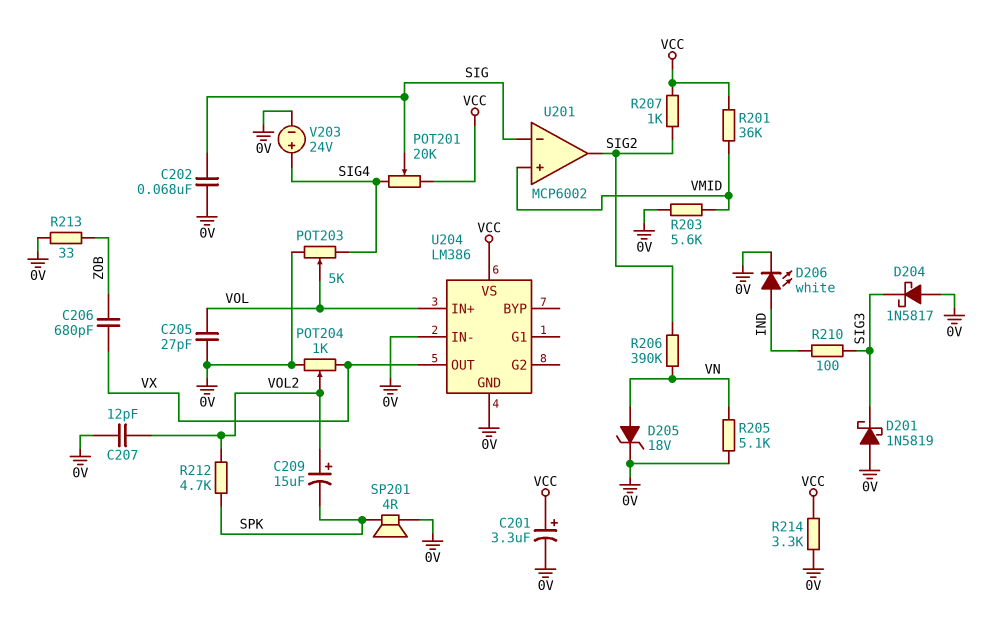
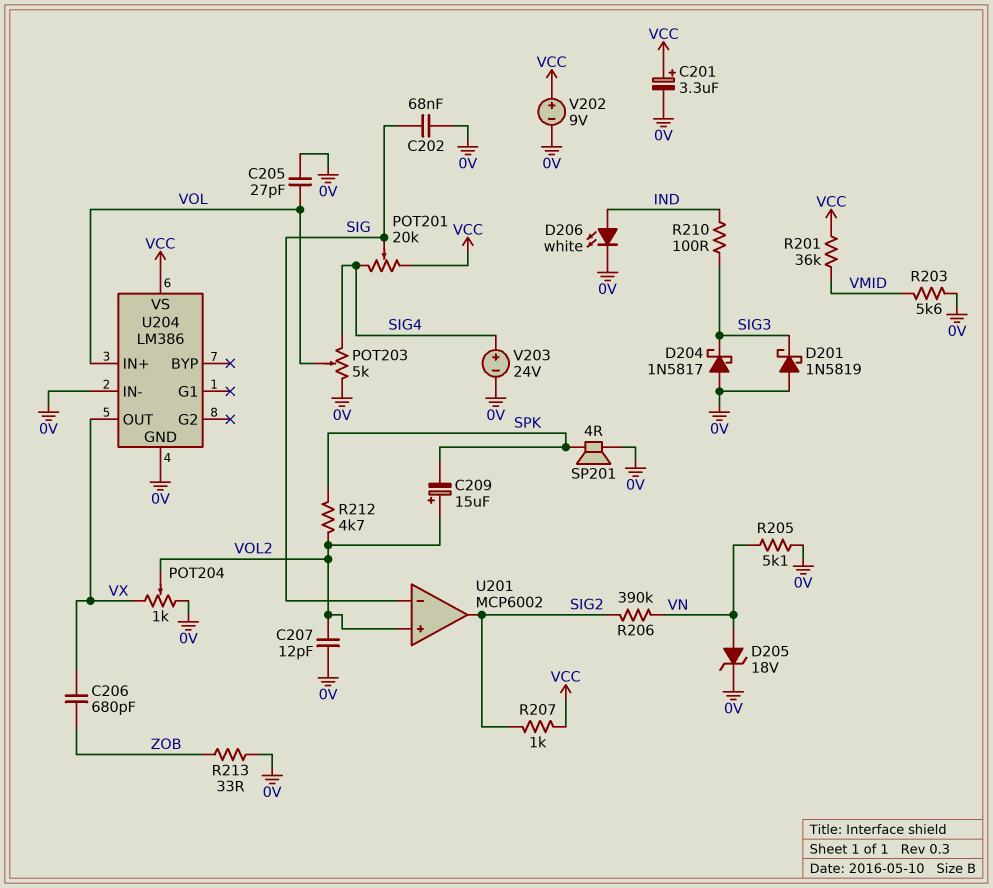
R214: 3.3k (0V, VCC) -> none
U201 pin in+: VMID -> VOL2
V202: none -> 9V (plus VCC, minus 0V)

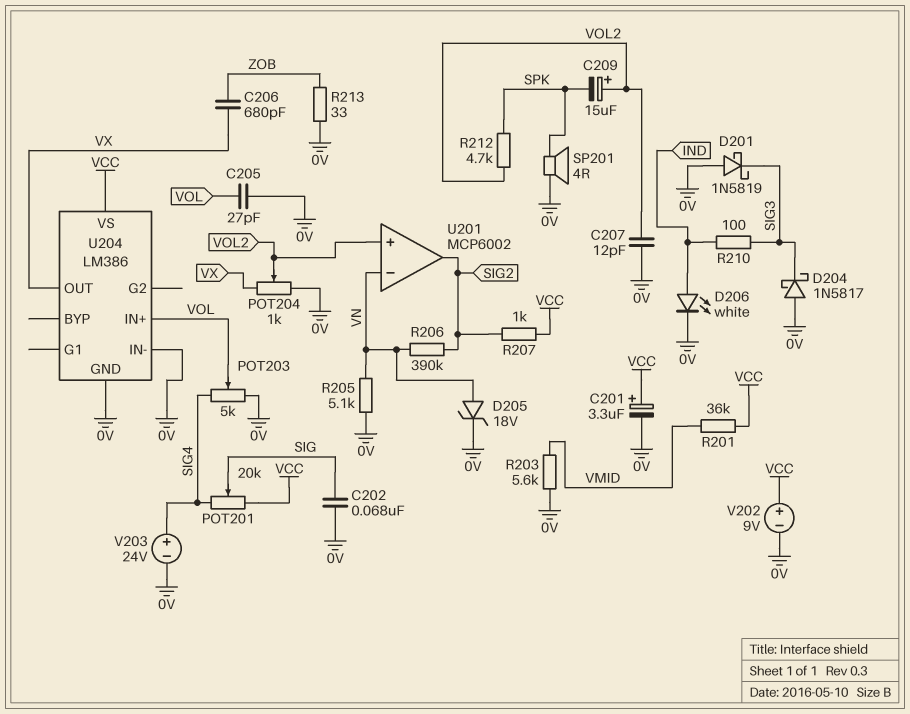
U201 pin in-: SIG -> VN

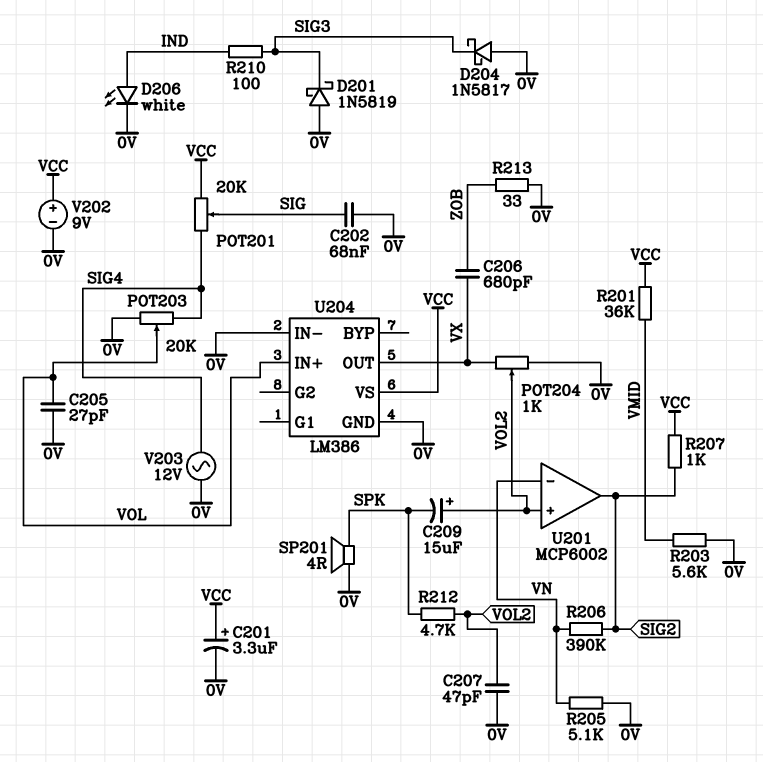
C207: 12pF (0V, VOL2) -> 47pF (0V, VOL2)
D205: zener 18V (A VN, K 0V) -> none
POT203: 5k (0V, SIG4, wiper VOL) -> 20k (0V, SIG4, wiper VOL)
V203: 24V (plus SIG4, minus 0V) -> AC 12V (0V, SIG4)

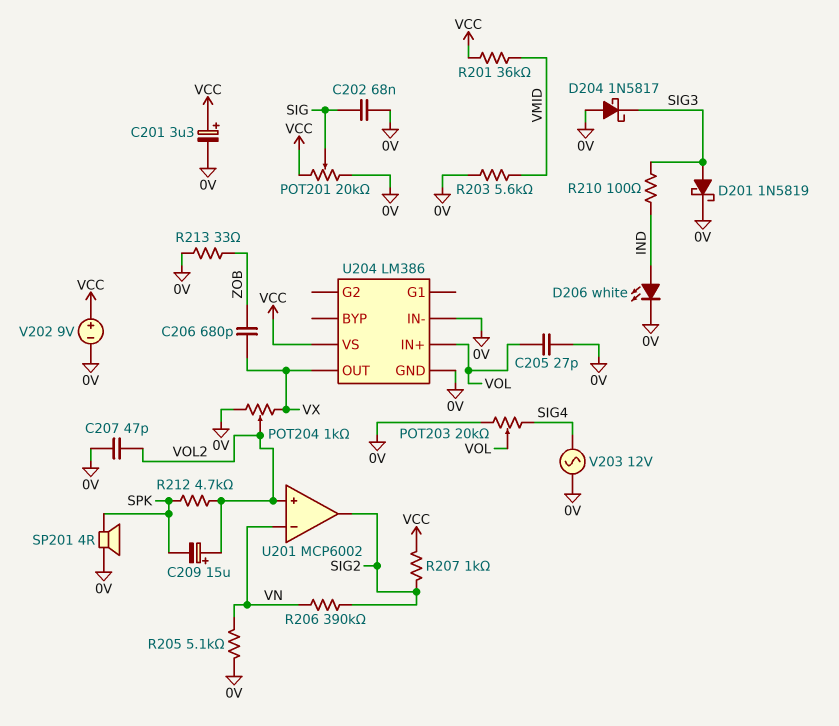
D201: schottky 1N5819 (A 0V, K SIG3) -> schottky 1N5819 (A SIG3, K 0V)
POT201: 20k (SIG4, VCC, wiper SIG) -> 20k (0V, VCC, wiper SIG)

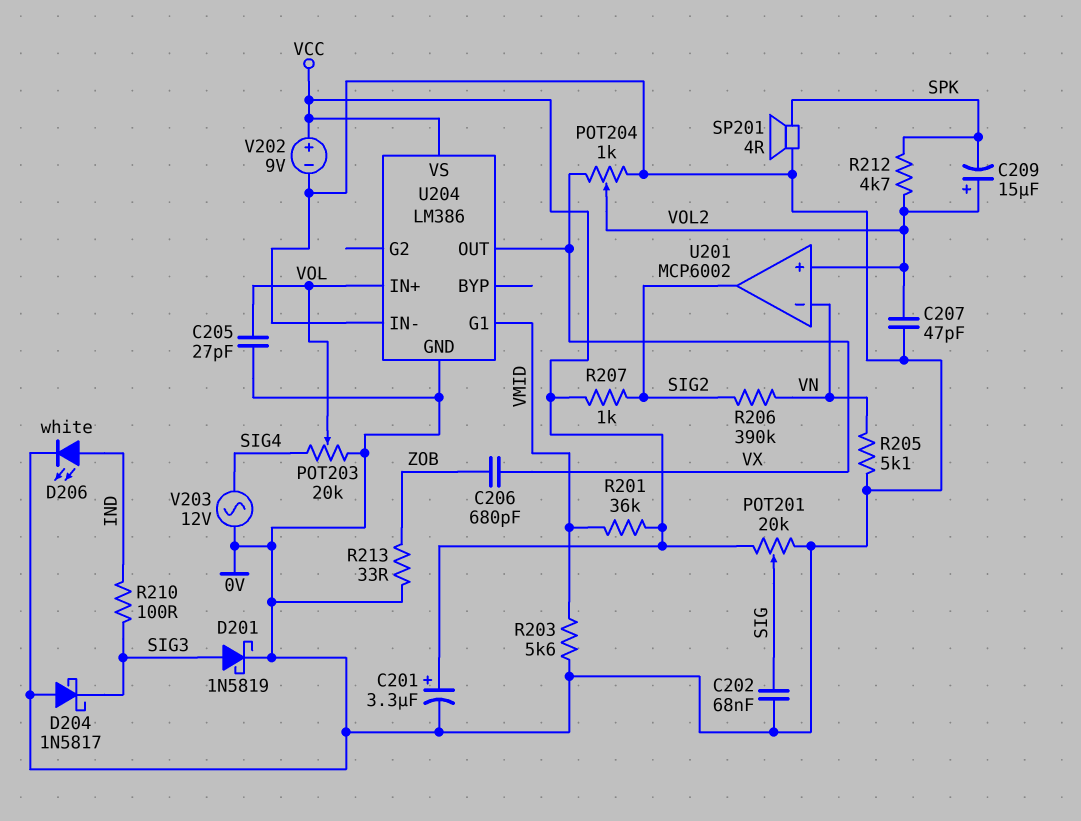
U204 pin G1: none -> VMID

